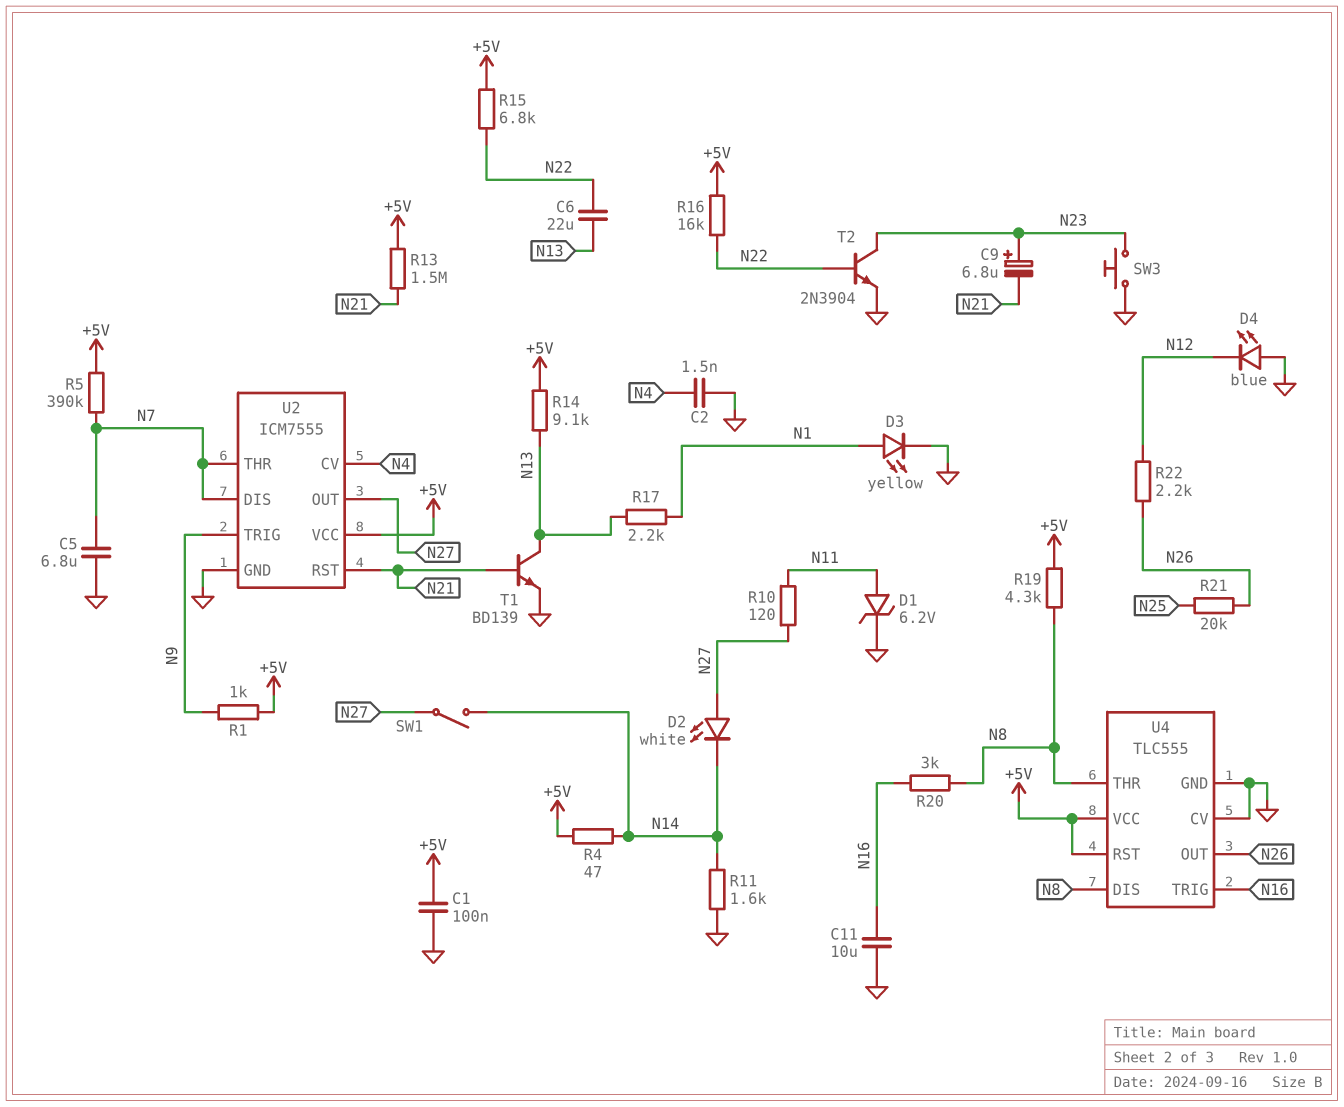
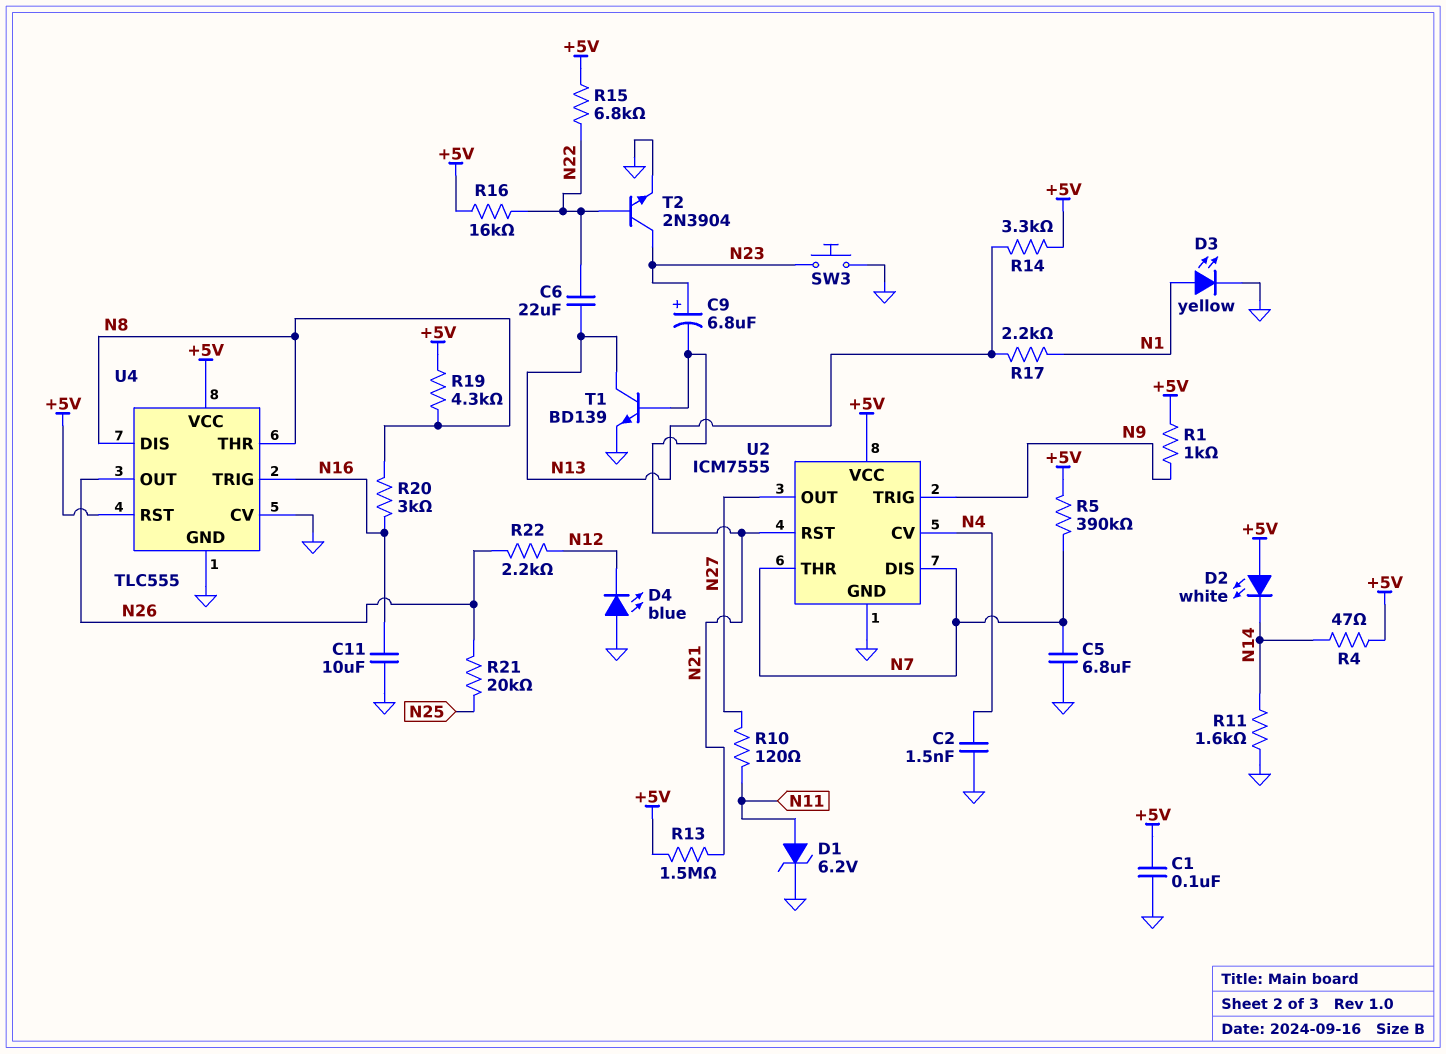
D2: LED white (A N27, K N14) -> LED white (A +5V, K N14)
R14: 9.1k (+5V, N13) -> 3.3k (+5V, N13)
SW1: switch (N14, N27) -> none

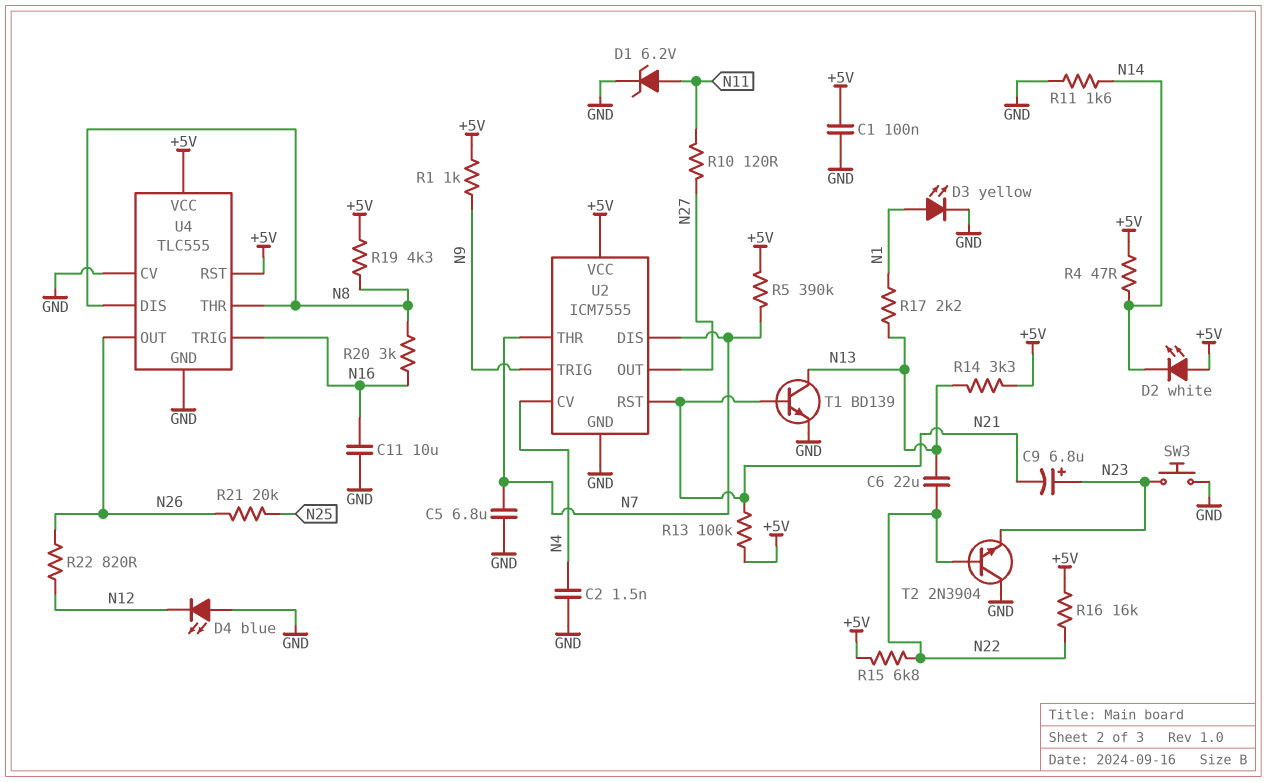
R13: 1.5M (+5V, N21) -> 100k (+5V, N21)
R22: 2.2k (N12, N26) -> 820 (N12, N26)
T2: NPN 2N3904 (B N22, C N23, E GND) -> NPN 2N3904 (B N22, C GND, E N23)

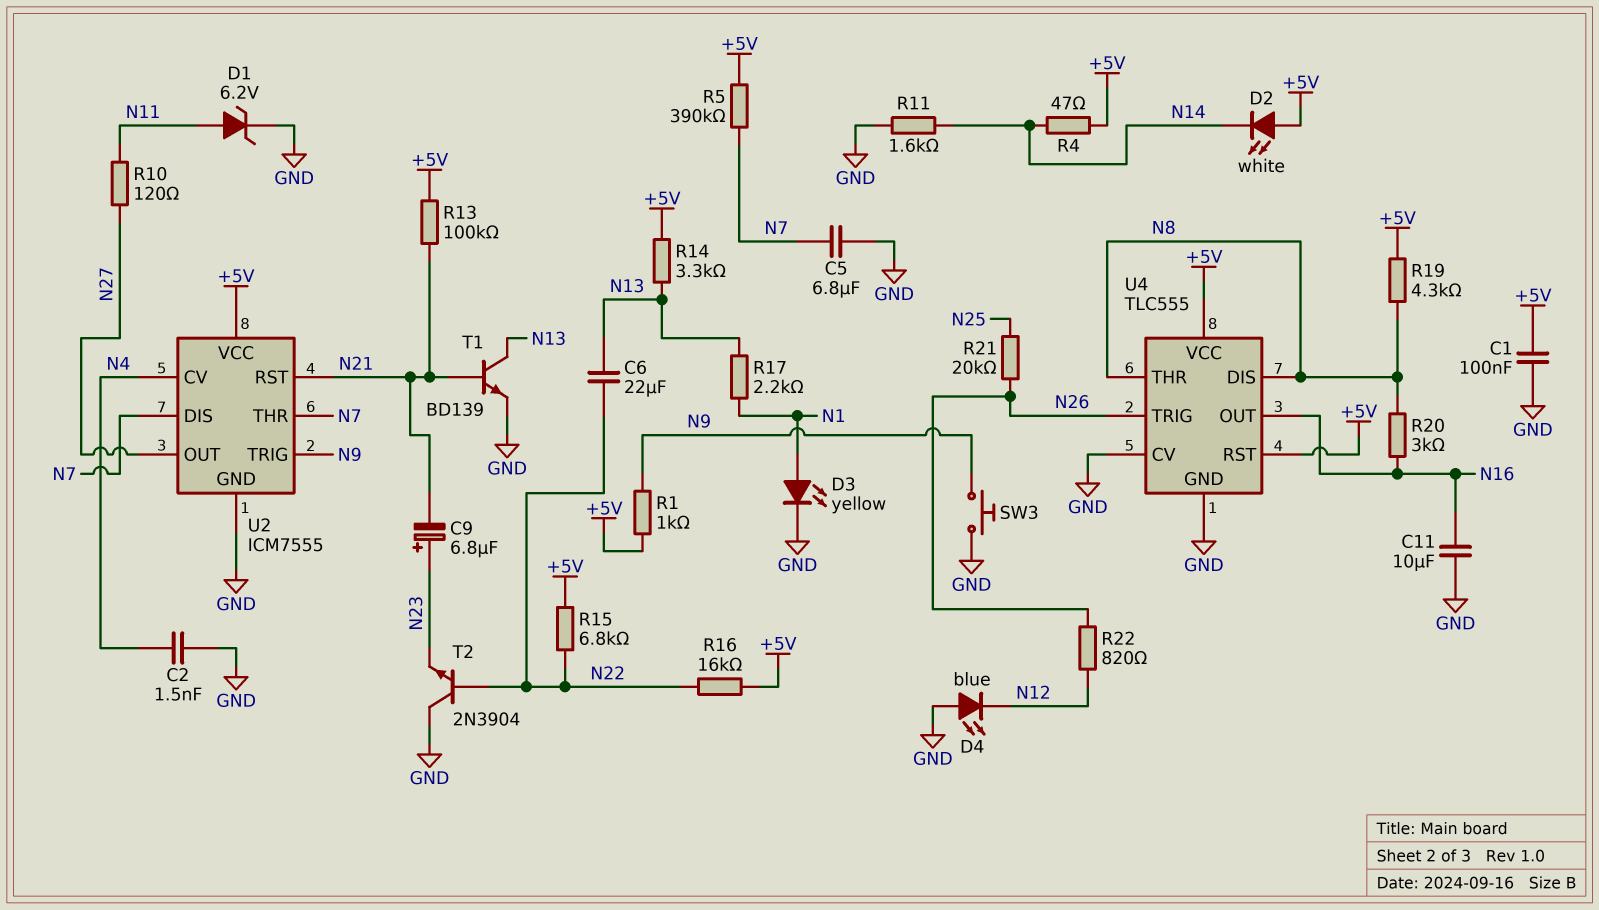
SW3: button (GND, N23) -> button (GND, N9)
U4 pin OUT: N26 -> N16
U4 pin TRIG: N16 -> N26

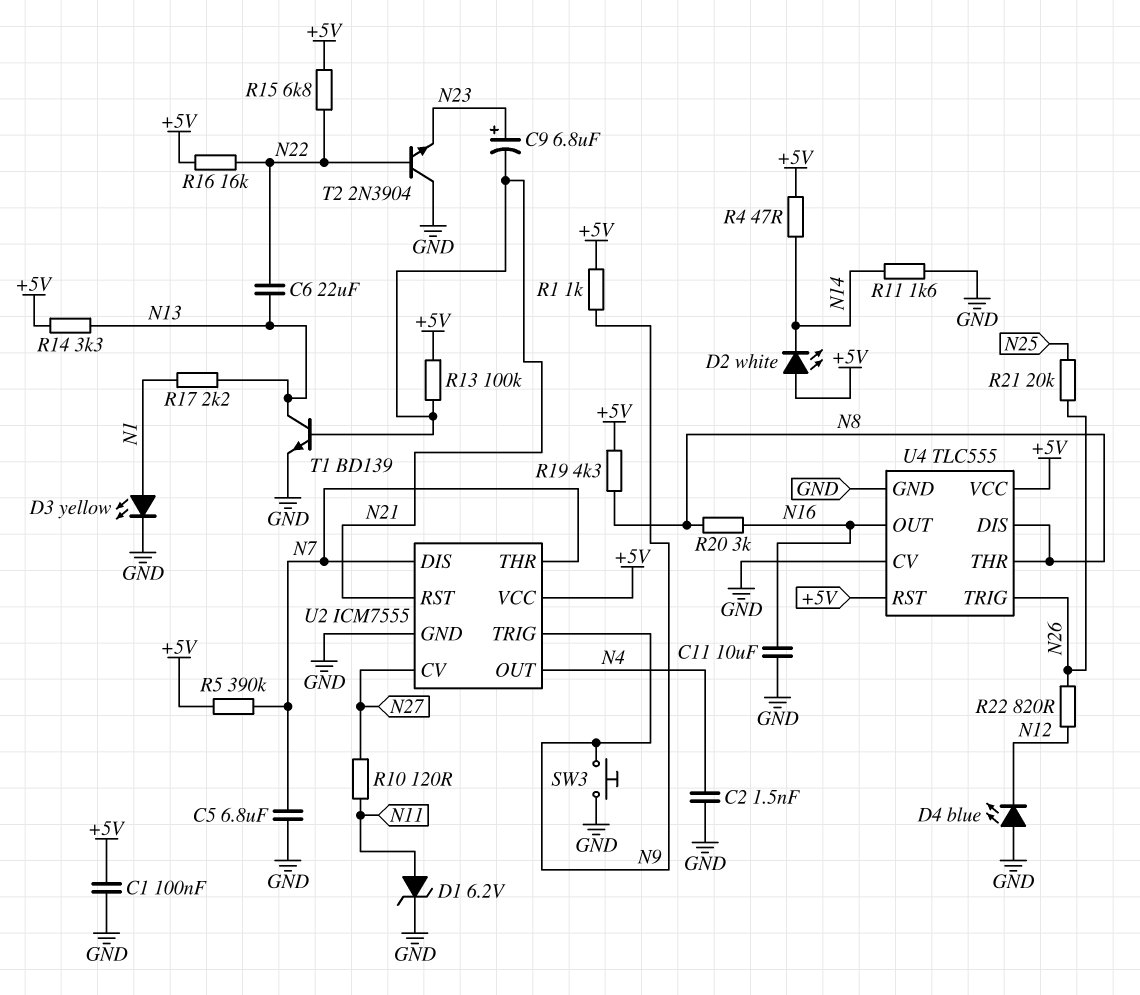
U2 pin CV: N4 -> N27
U2 pin OUT: N27 -> N4

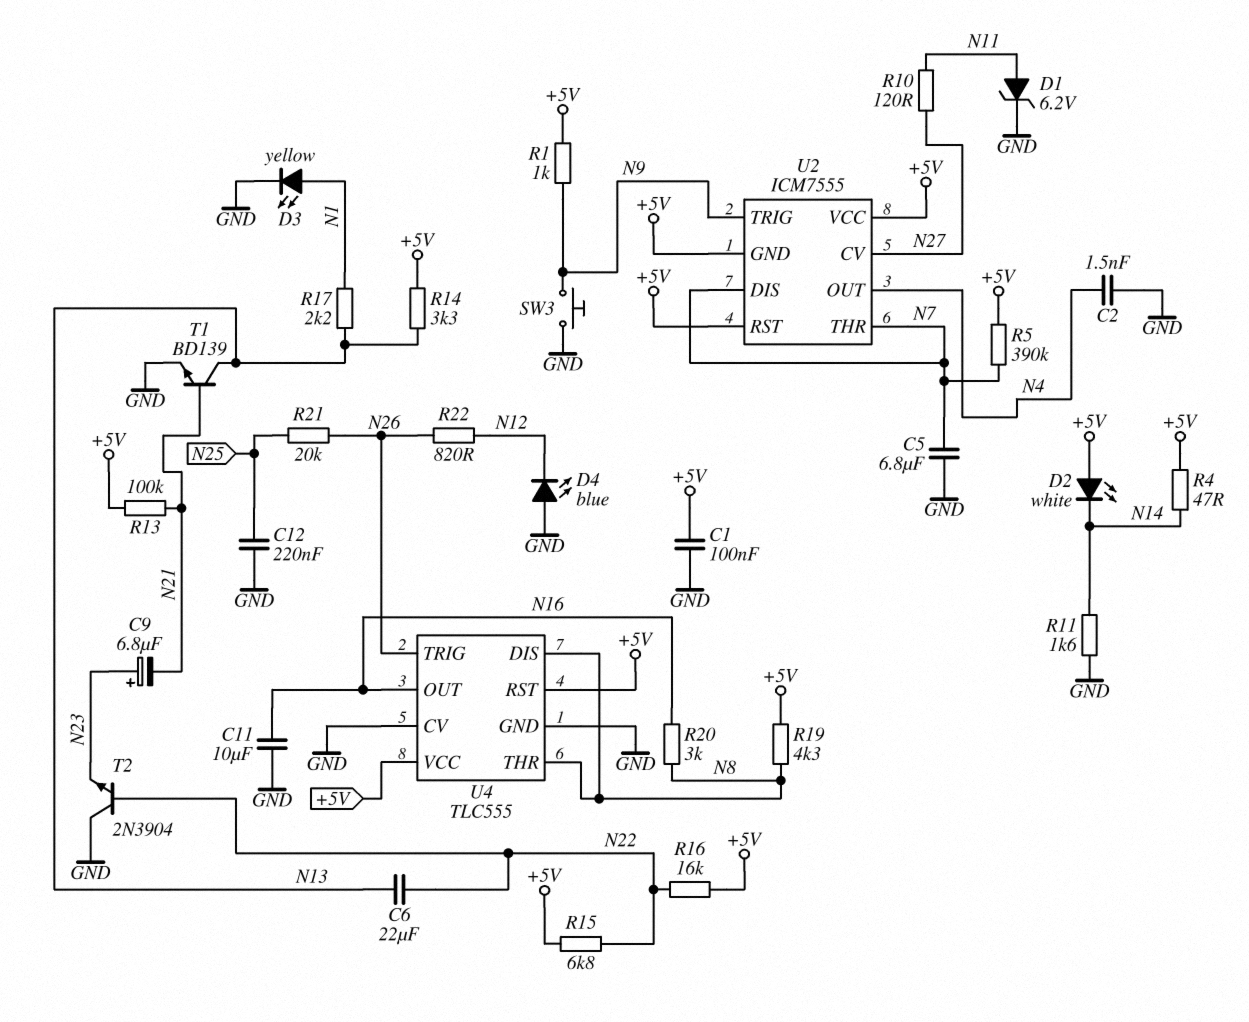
C12: none -> 220nF (GND, N25)
U2 pin GND: GND -> +5V
U2 pin RST: N21 -> +5V

